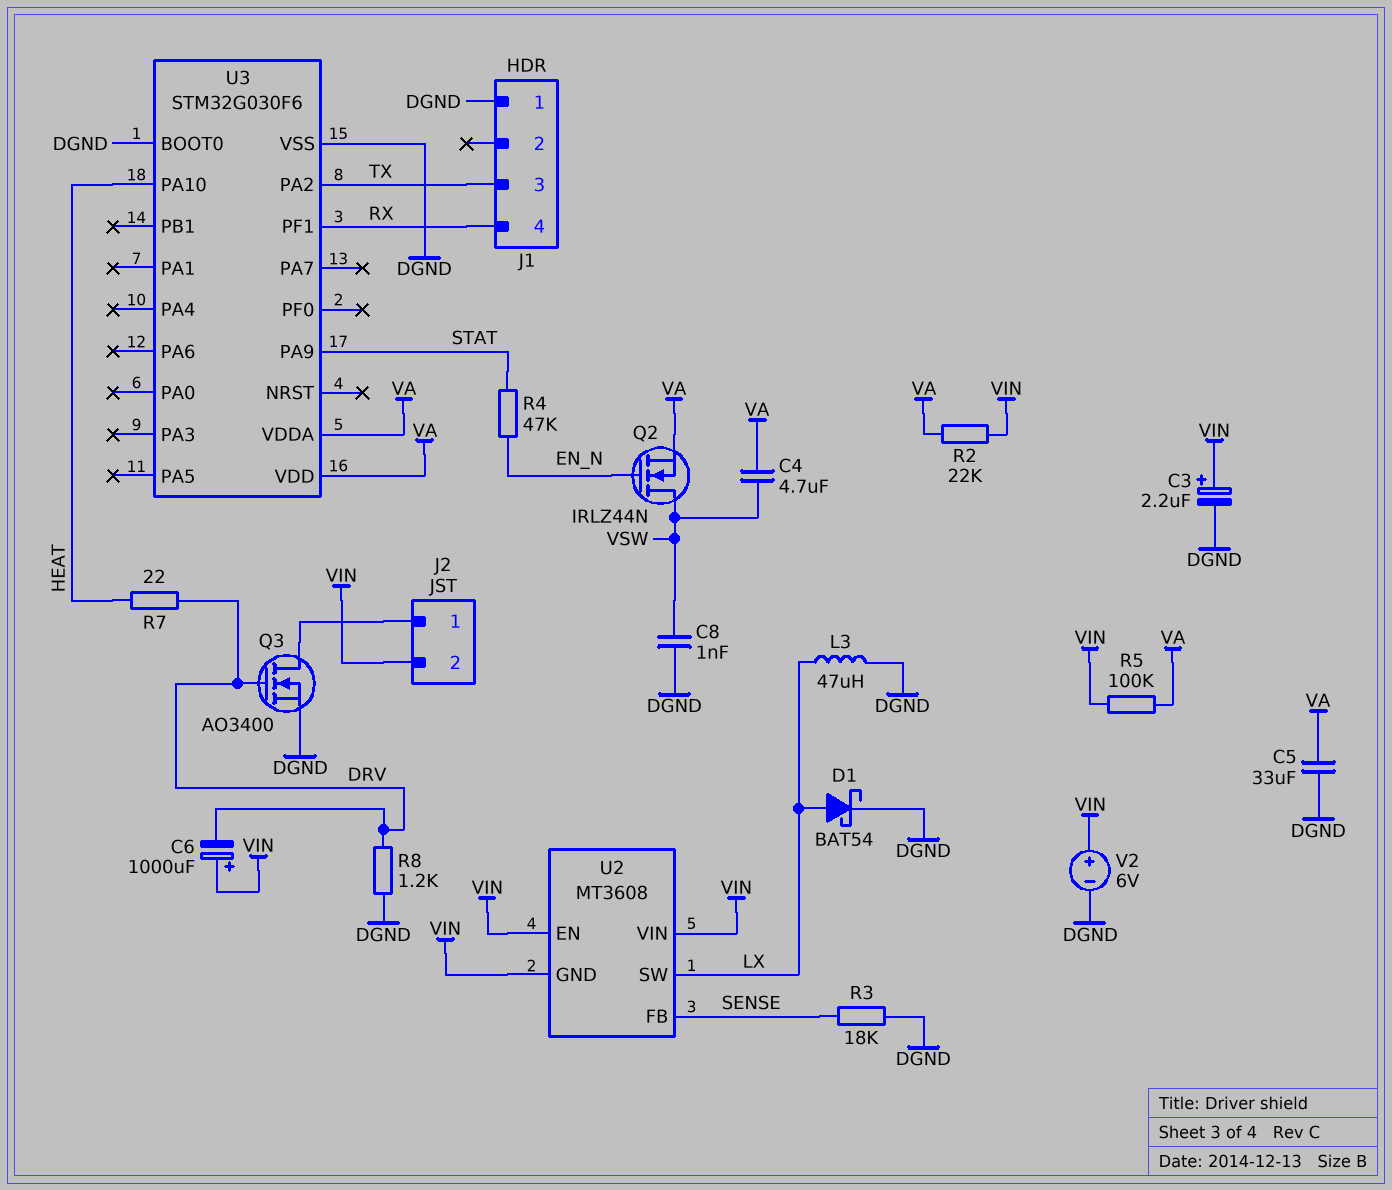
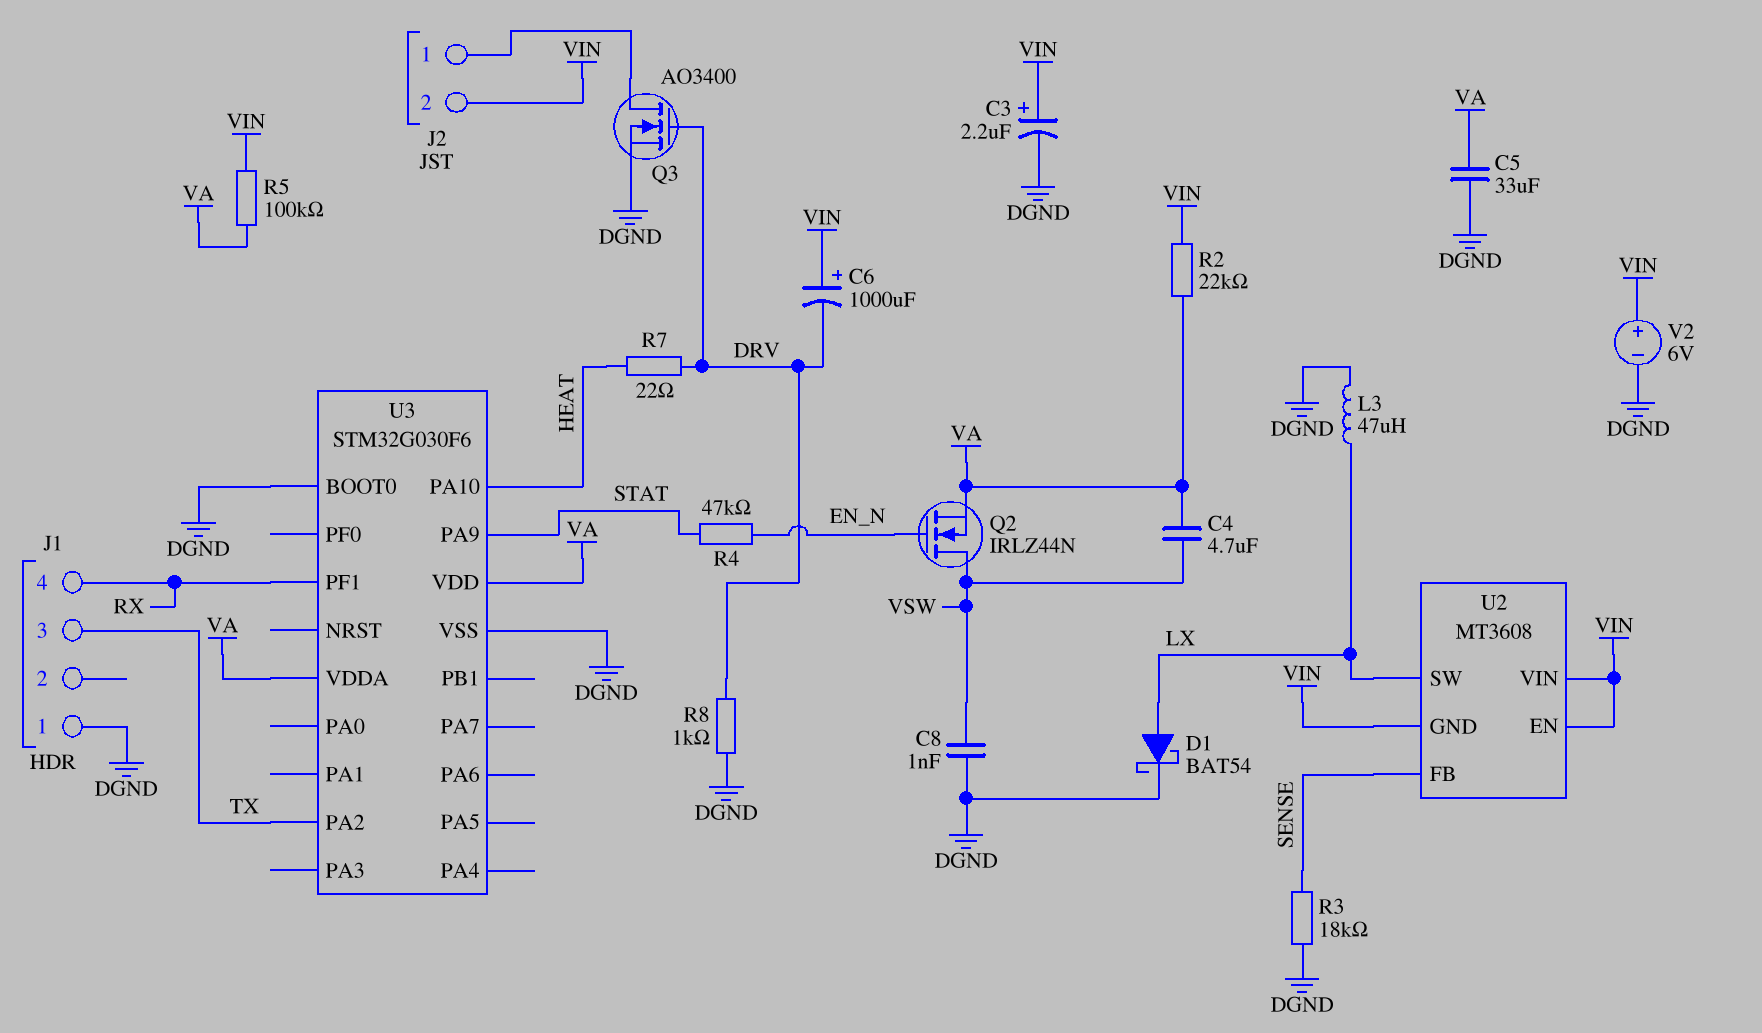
R8: 1.2k (DGND, DRV) -> 1k (DGND, DRV)

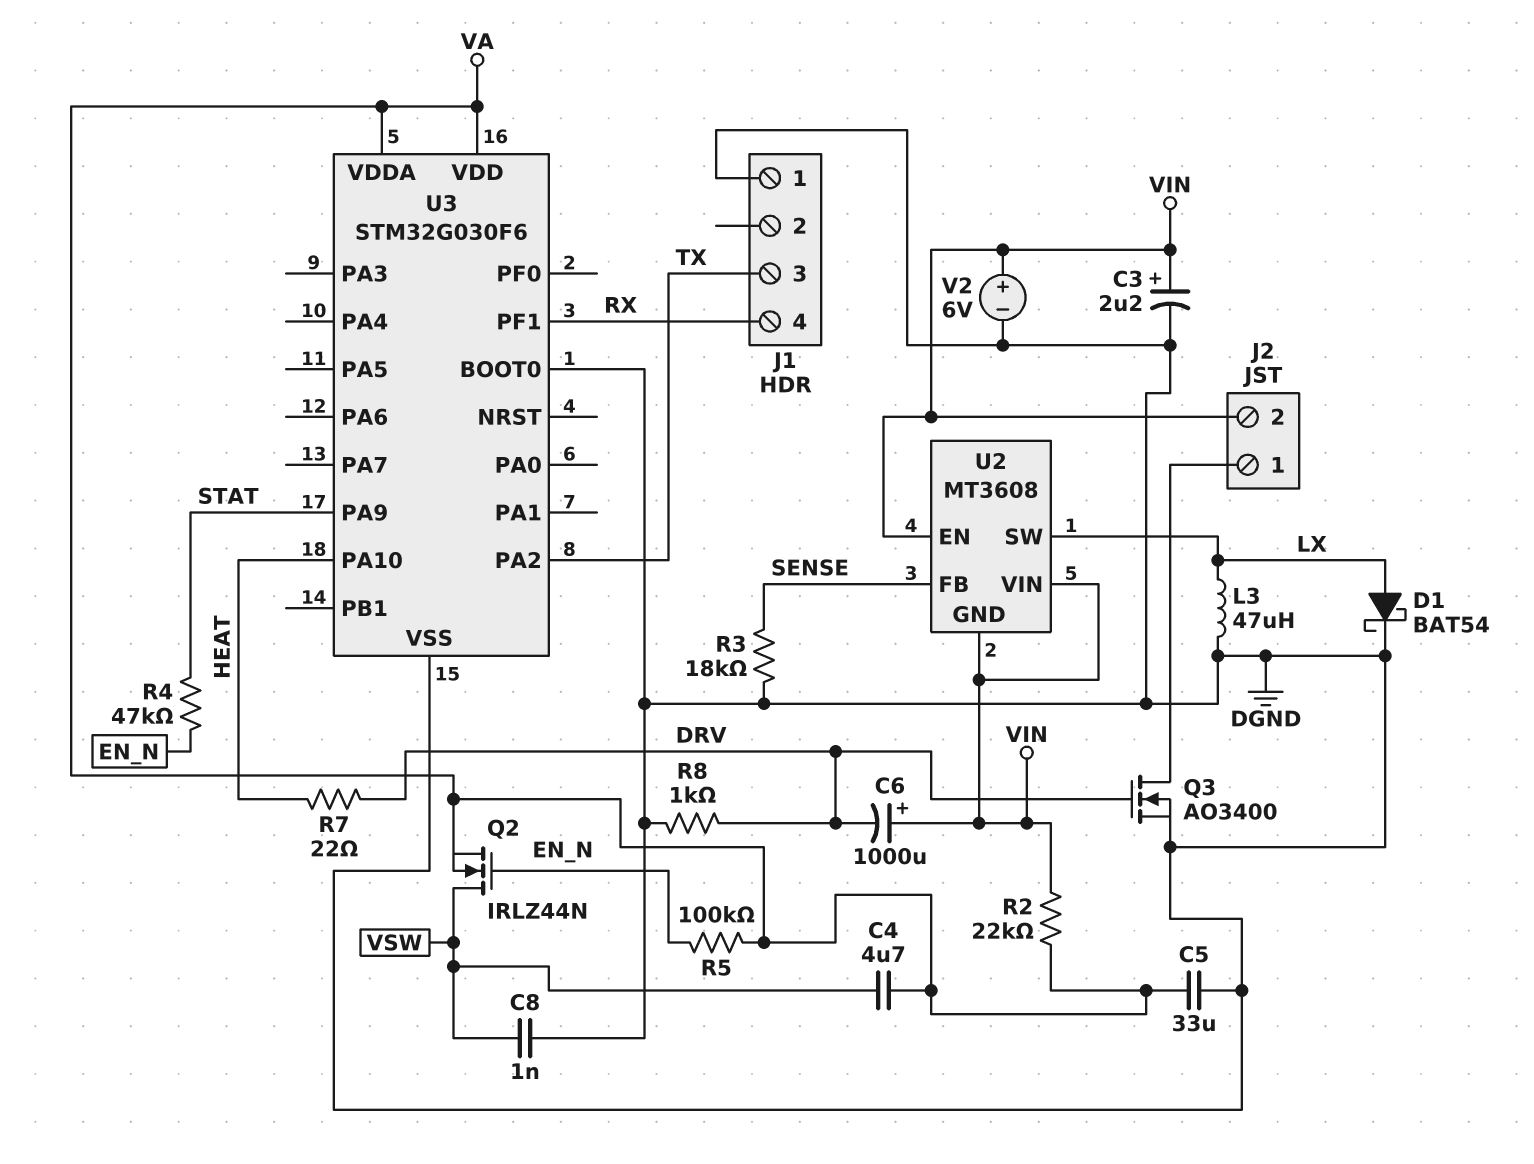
R5: 100k (VA, VIN) -> 100k (EN_N, VA)

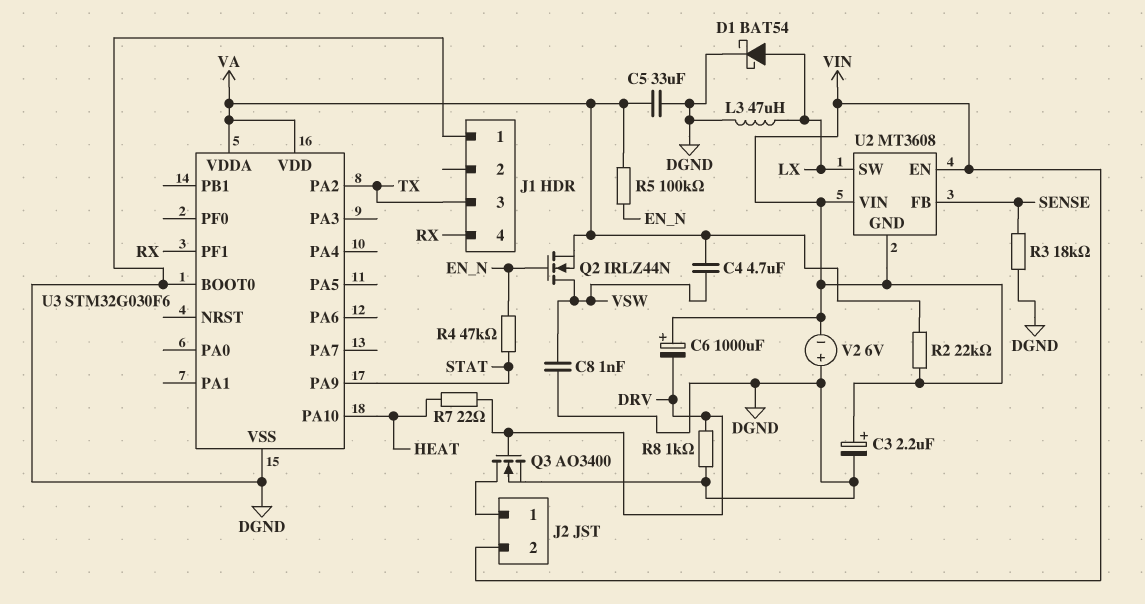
V2: 6V (plus VIN, minus DGND) -> 6V (plus DGND, minus VIN)

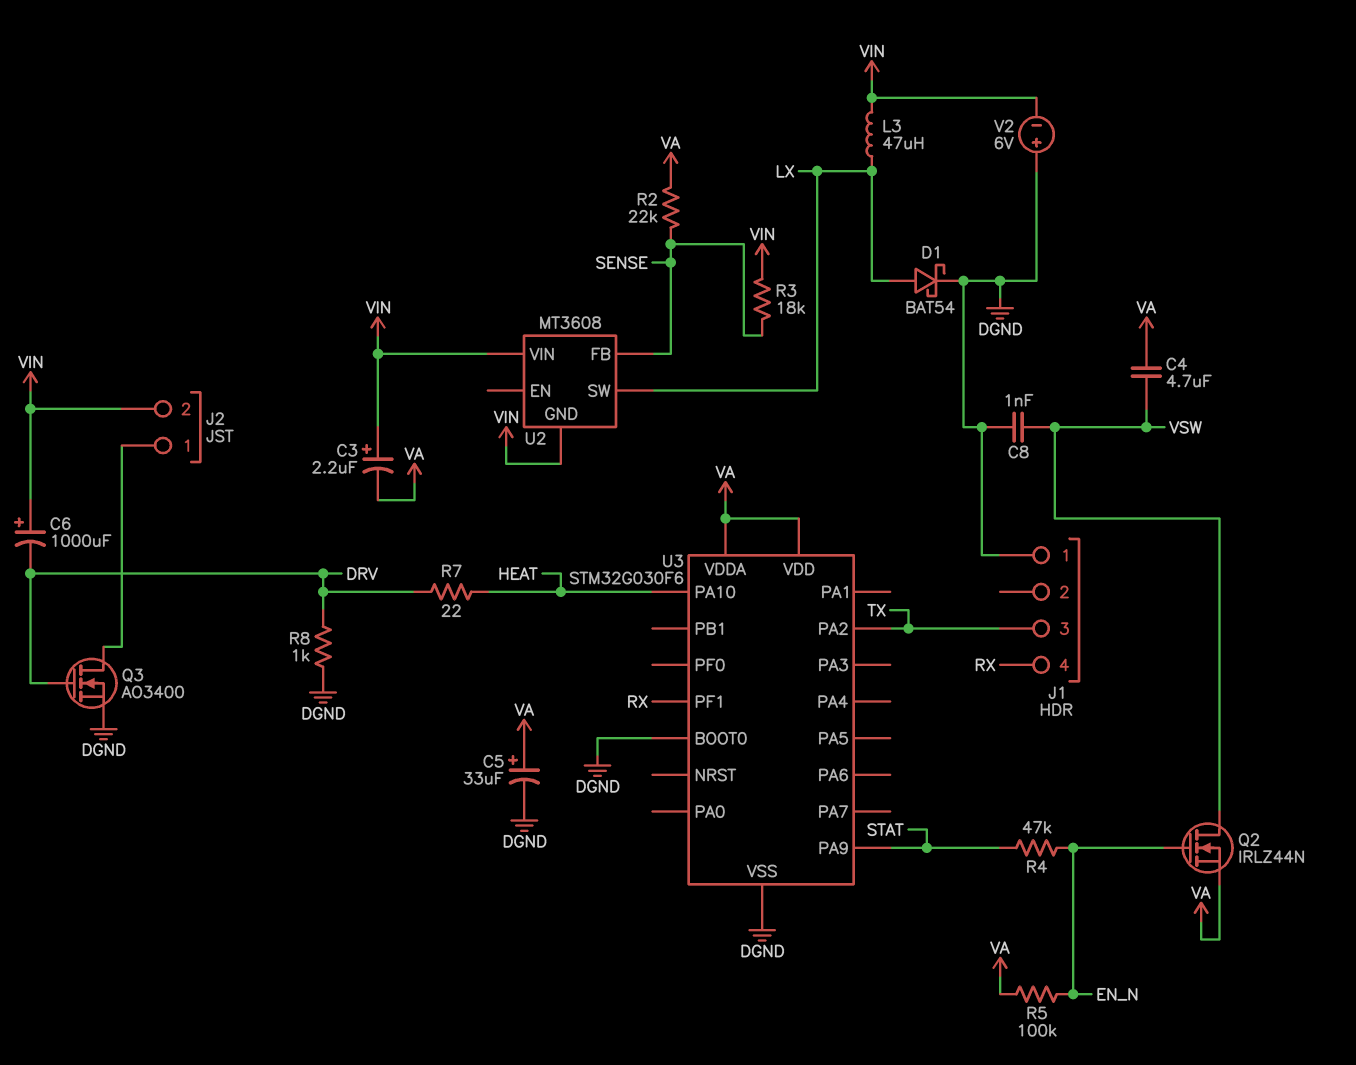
C3: 2.2uF (plus VIN, minus DGND) -> 2.2uF (plus VIN, minus VA)
C5: 33uF (DGND, VA) -> 33uF (plus VA, minus DGND)
L3: 47uH (DGND, LX) -> 47uH (LX, VIN)
R2: 22k (VA, VIN) -> 22k (SENSE, VA)
R3: 18k (DGND, SENSE) -> 18k (SENSE, VIN)
U2 pin EN: VIN -> none

